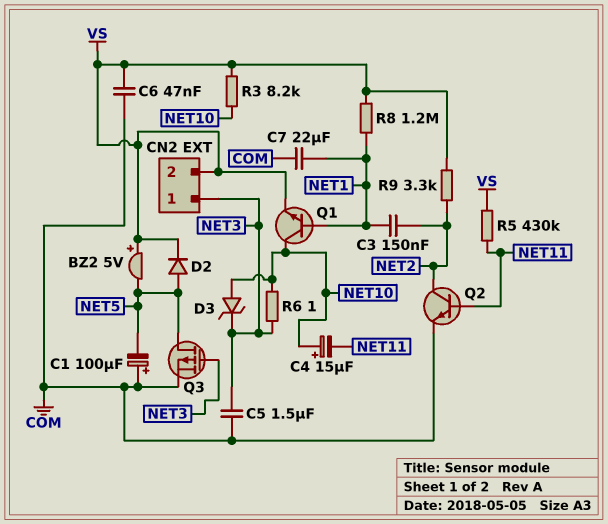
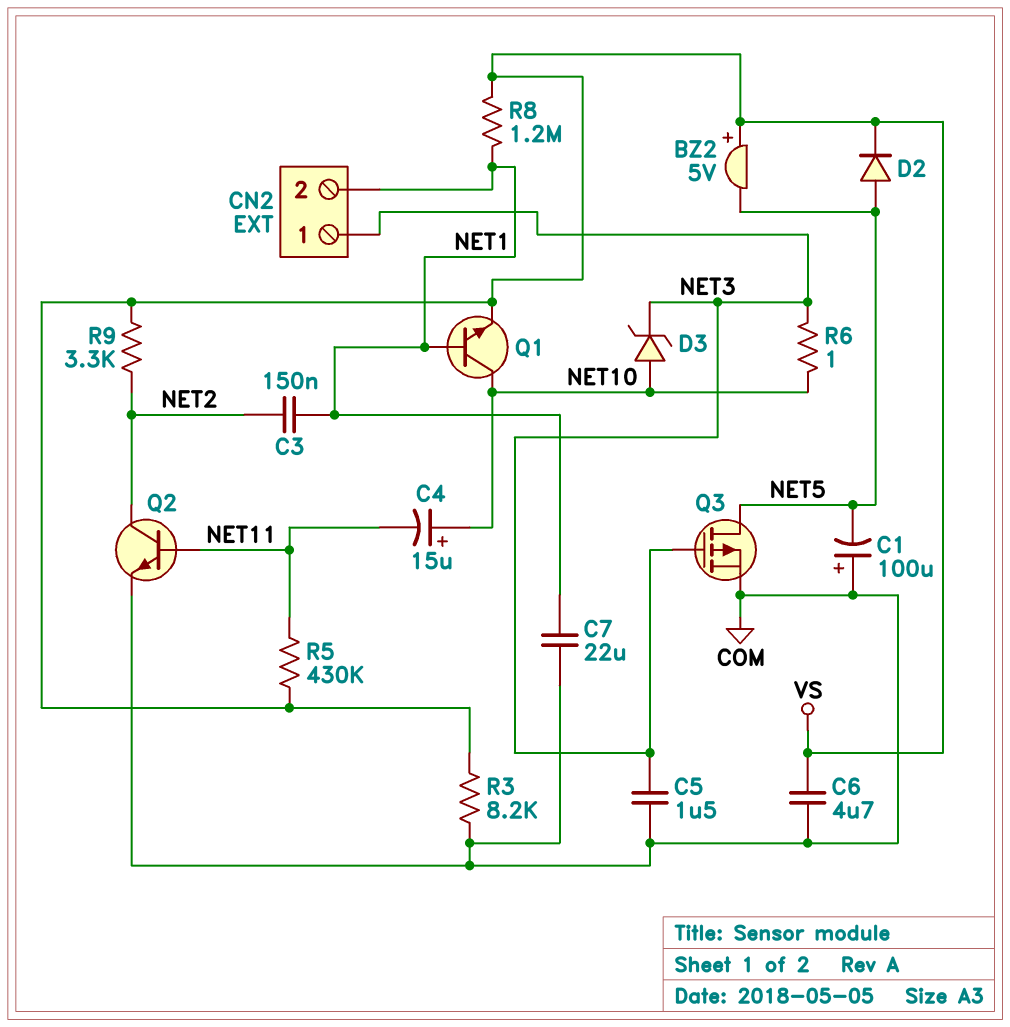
C6: 47nF (COM, VS) -> 4.7uF (COM, VS)
CN2 pin 2: VS -> NET1
R3: 8.2k (NET10, VS) -> 8.2k (COM, VS)

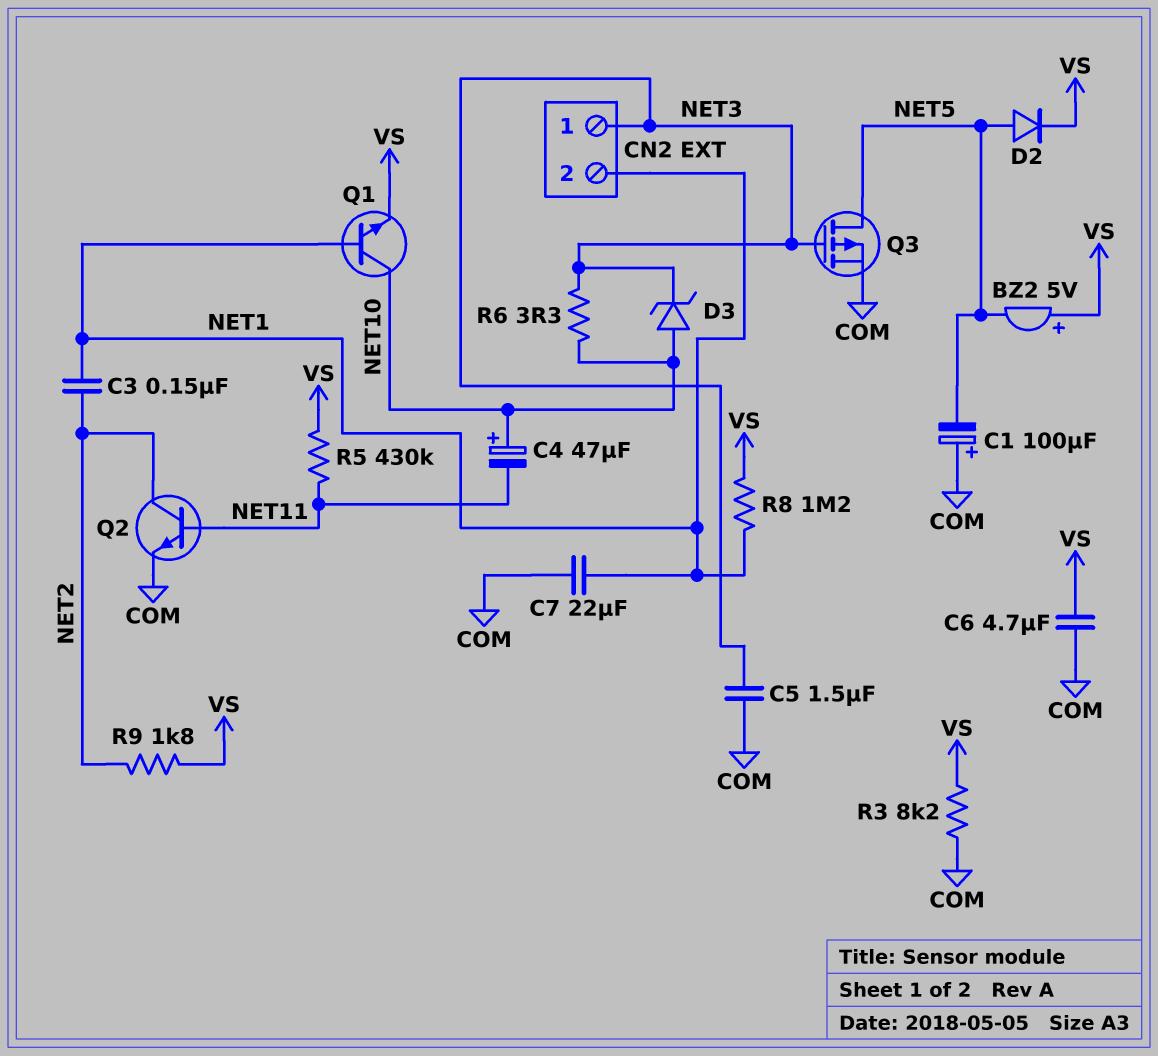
C4: 15uF (plus NET10, minus NET11) -> 47uF (plus NET10, minus NET11)
R6: 1 (NET3, NET10) -> 3.3 (NET3, NET10)
R9: 3.3k (NET2, VS) -> 1.8k (NET2, VS)

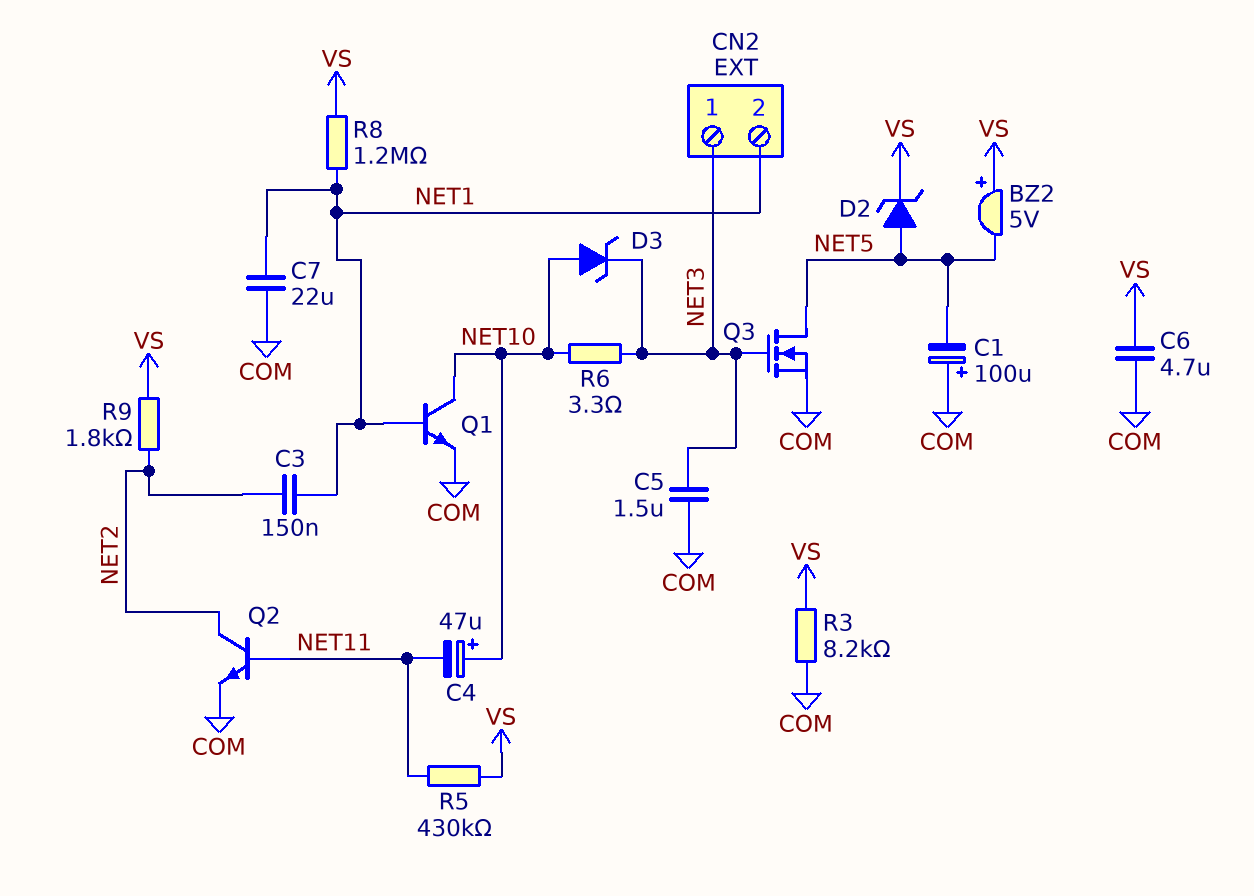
D2: diode (A NET5, K VS) -> zener (A NET5, K VS)
Q1: NPN (B NET1, C NET10, E VS) -> NPN (B NET1, C NET10, E COM)
Q3: PMOS (G NET3, D NET5, S COM) -> NMOS (G NET3, D NET5, S COM)

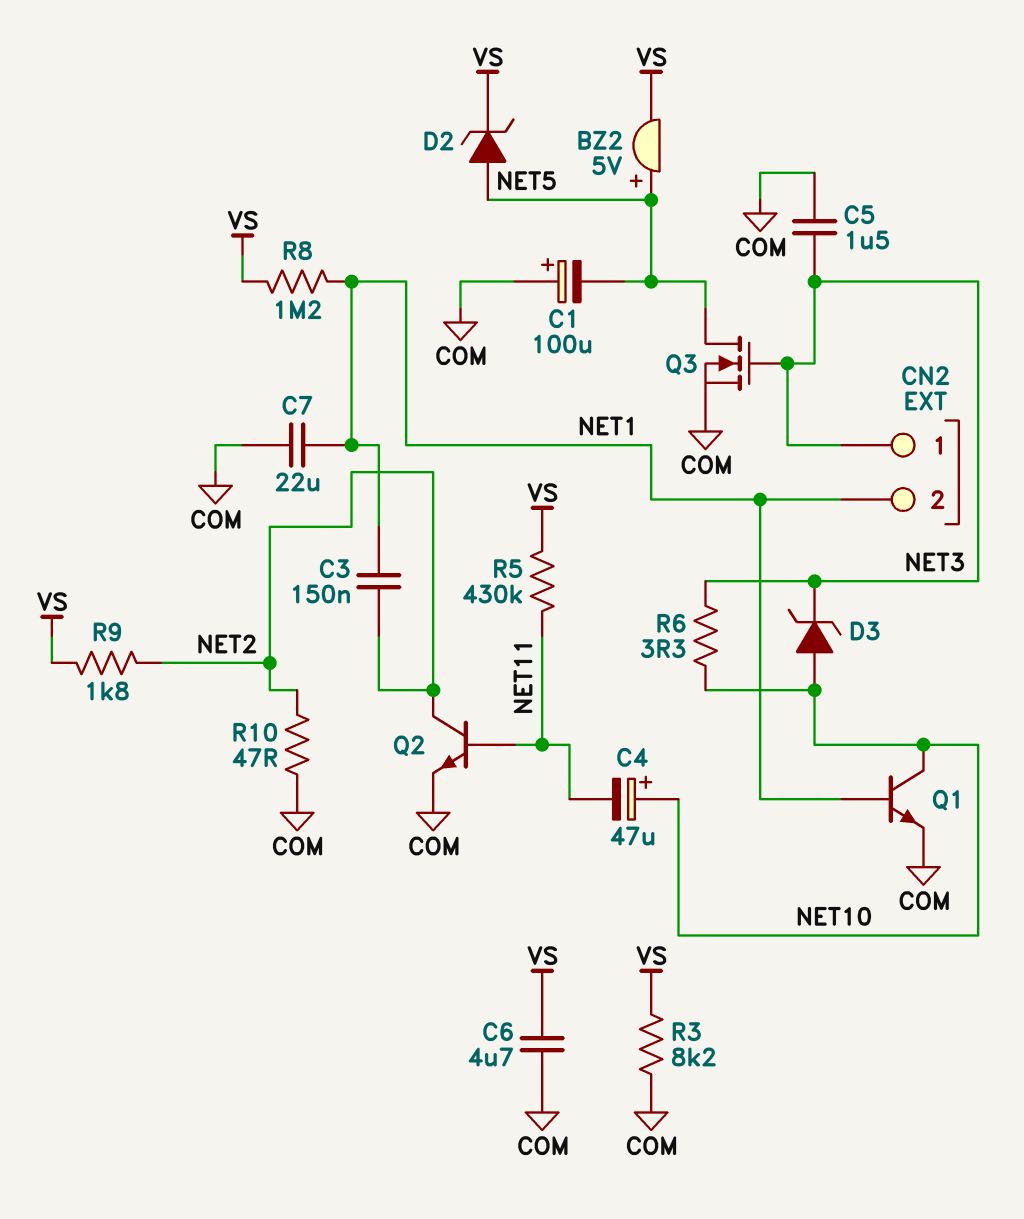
BZ2: buzzer 5V (plus VS, minus NET5) -> buzzer 5V (plus NET5, minus VS)
R10: none -> 47 (COM, NET2)

